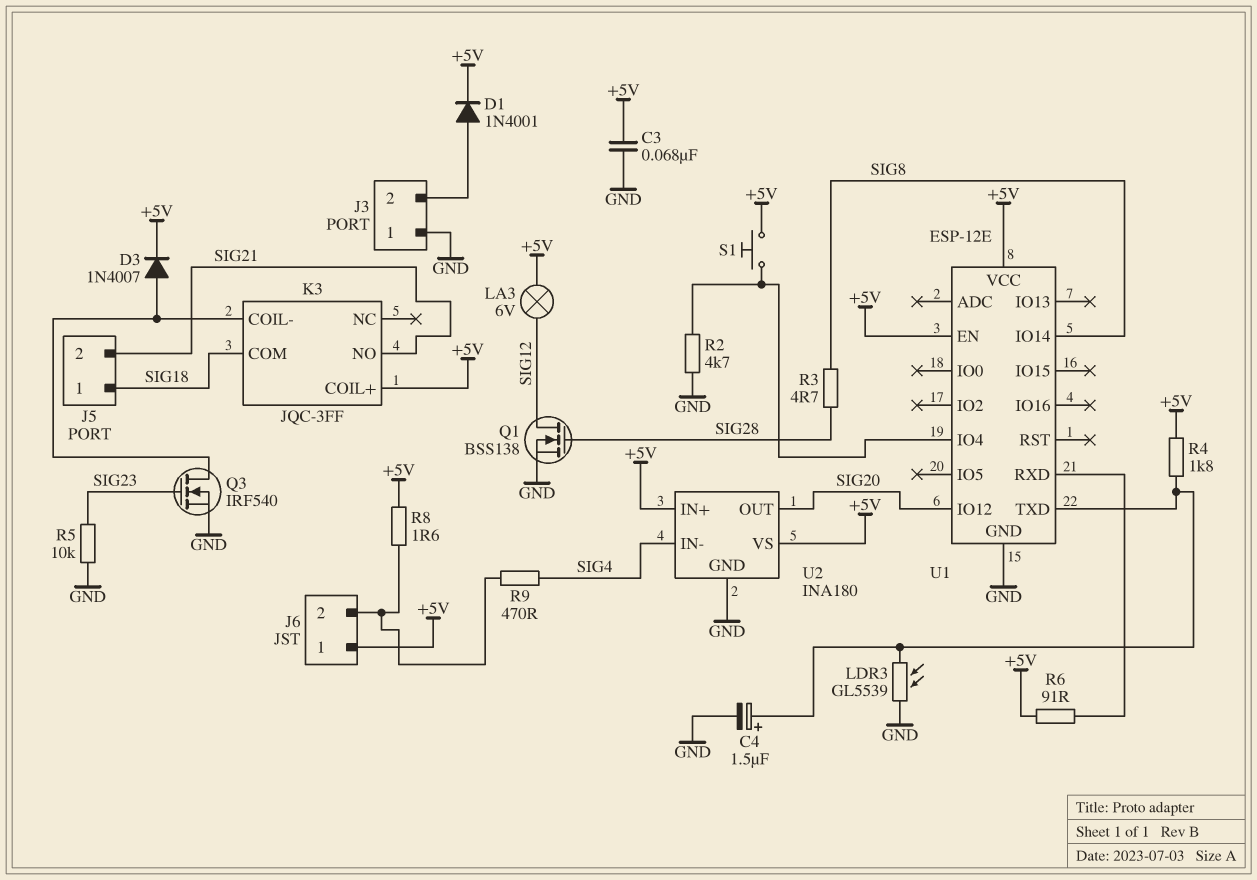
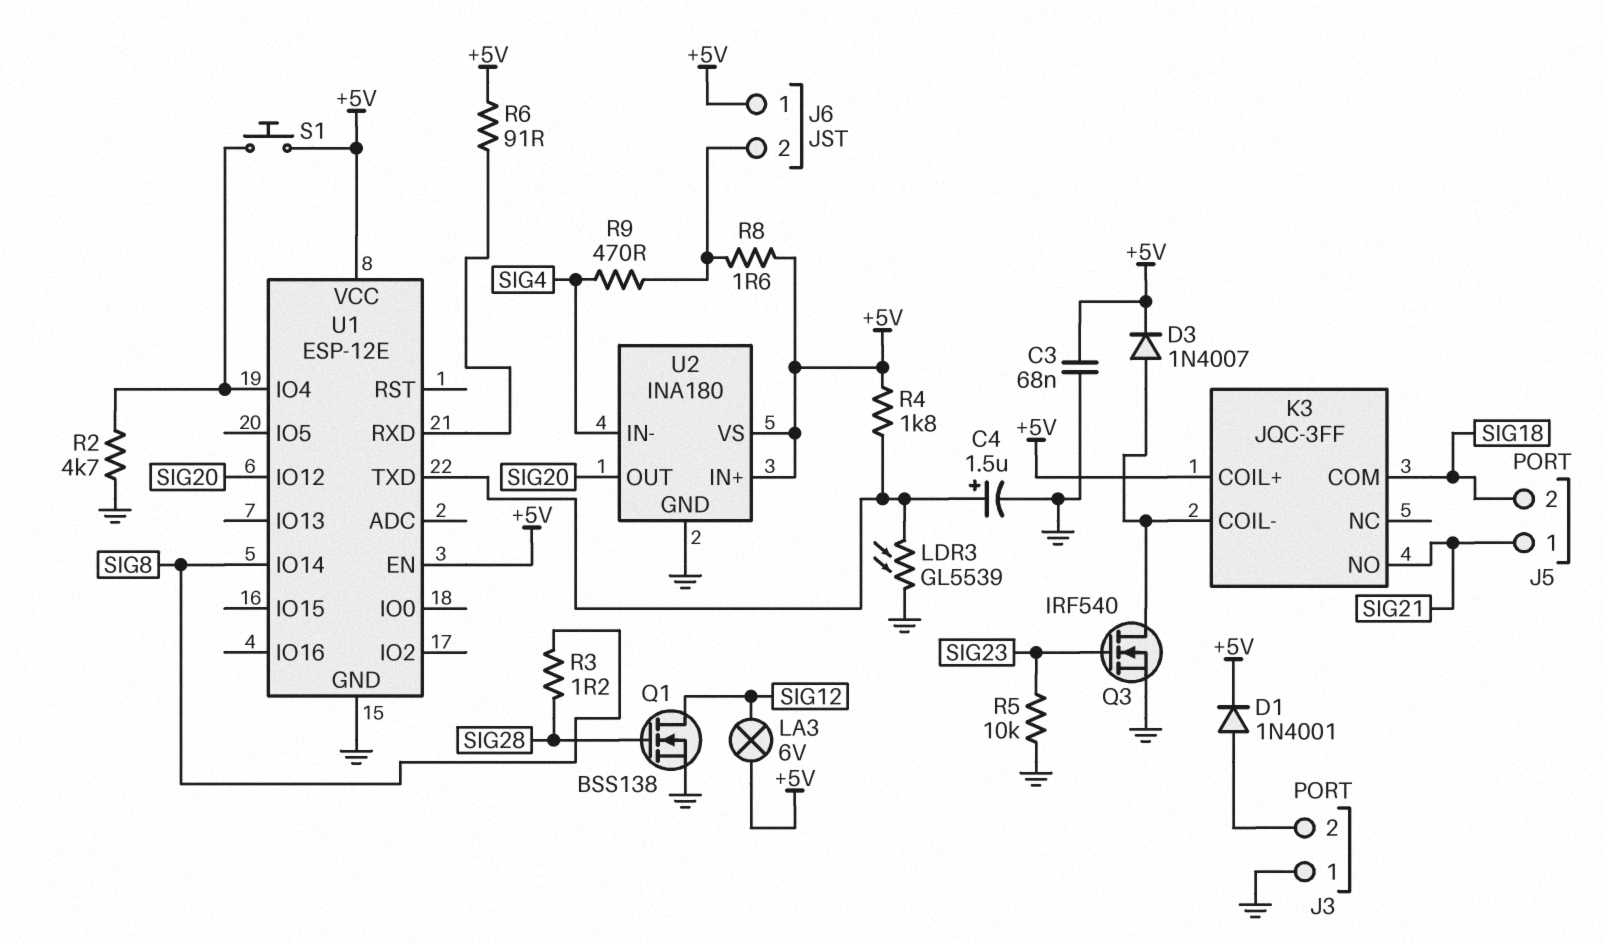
J5 pin 1: SIG18 -> SIG21
J5 pin 2: SIG21 -> SIG18
R3: 4.7 (SIG8, SIG28) -> 1.2 (SIG8, SIG28)

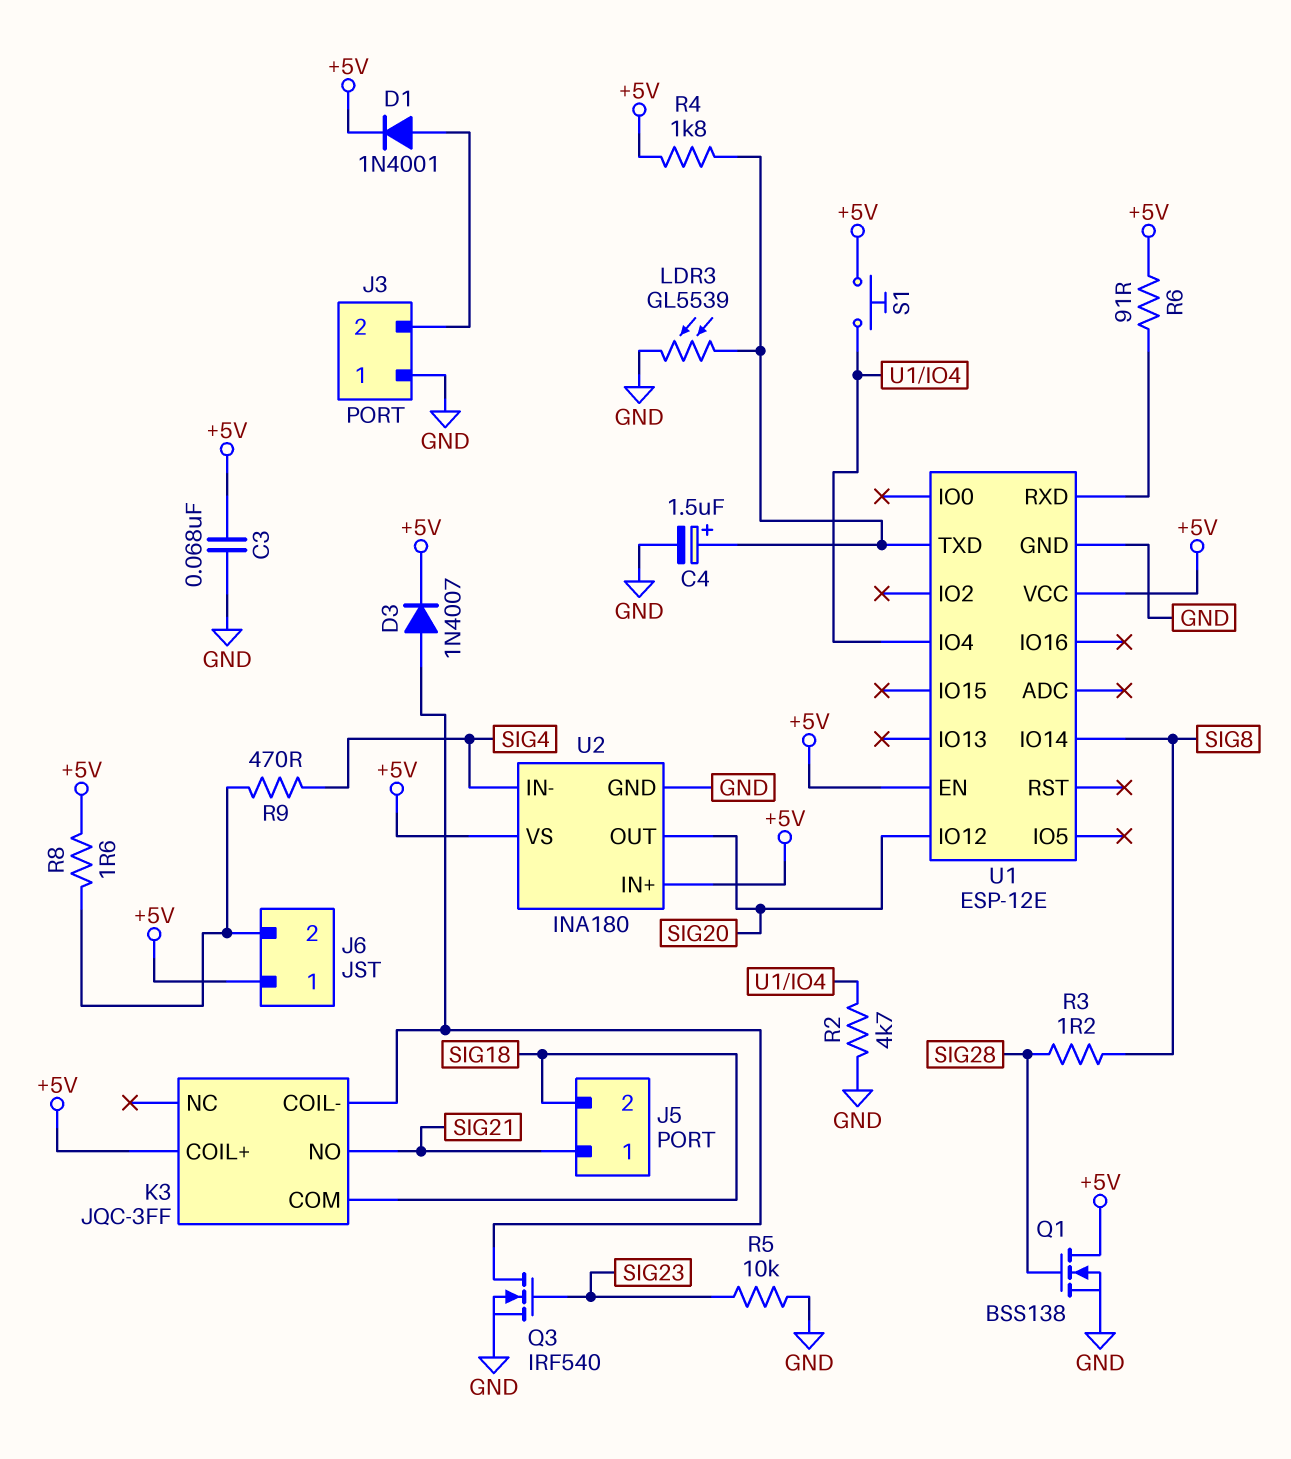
LA3: lamp 6V (+5V, SIG12) -> none
Q1: NMOS BSS138 (G SIG28, D SIG12, S GND) -> NMOS BSS138 (G SIG28, D +5V, S GND)

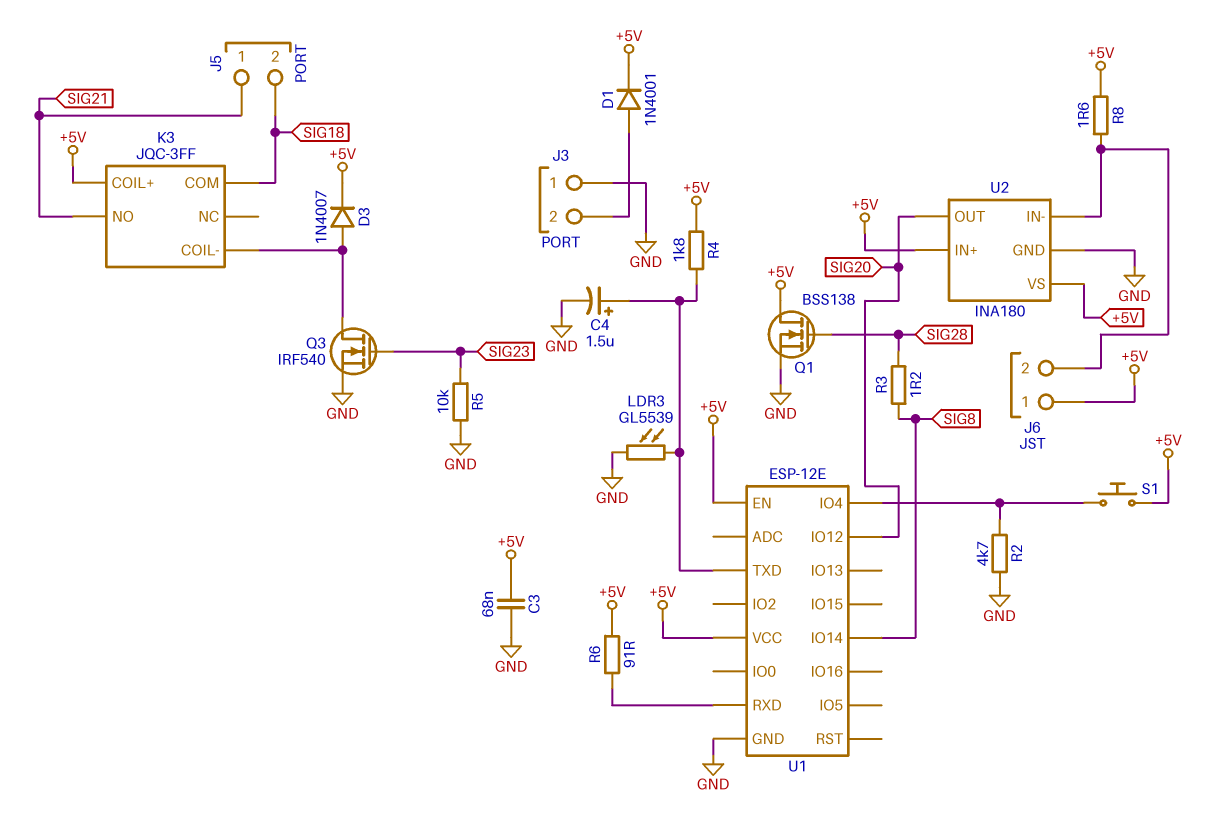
R9: 470 (J6/2, SIG4) -> none
U2 pin IN-: SIG4 -> J6/2

